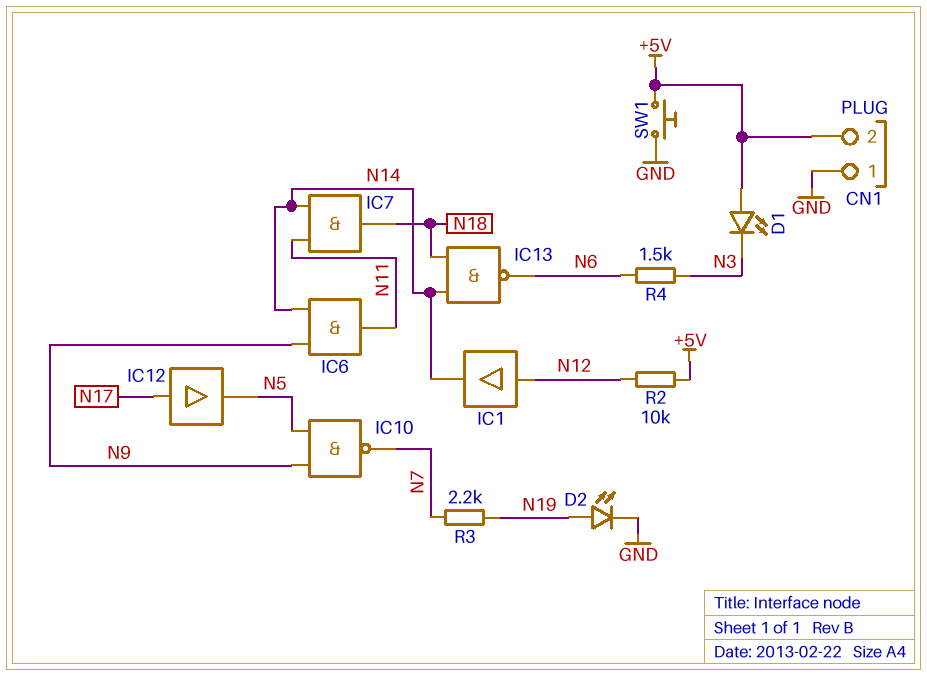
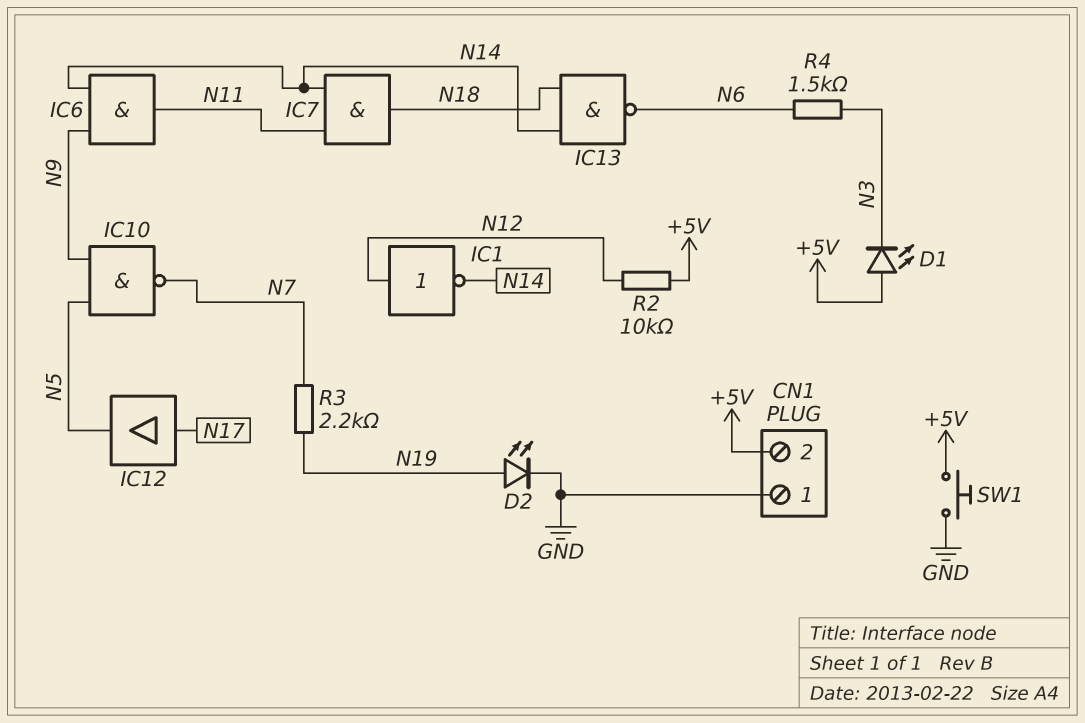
IC1: buffer (in N12, out N14) -> NOT (in N12, out N14)

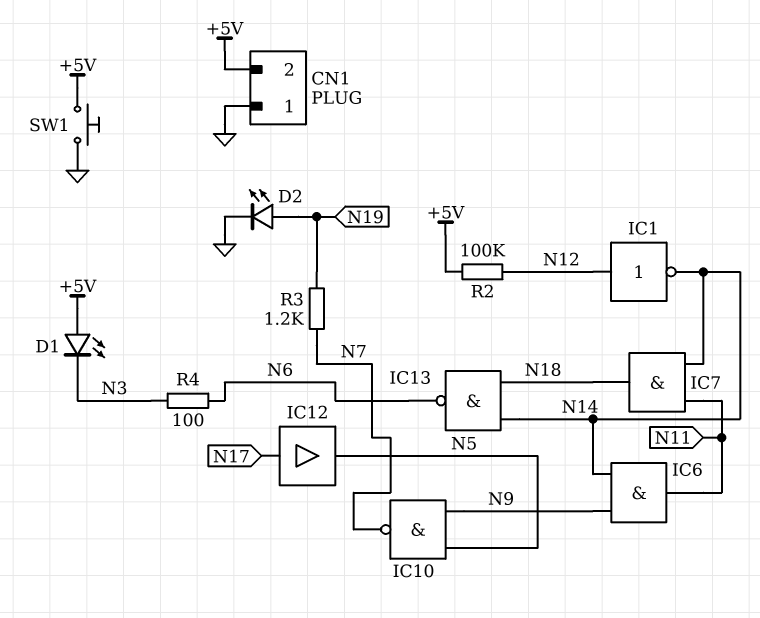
R2: 10k (+5V, N12) -> 100k (+5V, N12)
R3: 2.2k (N7, N19) -> 1.2k (N7, N19)
R4: 1.5k (N3, N6) -> 100 (N3, N6)

